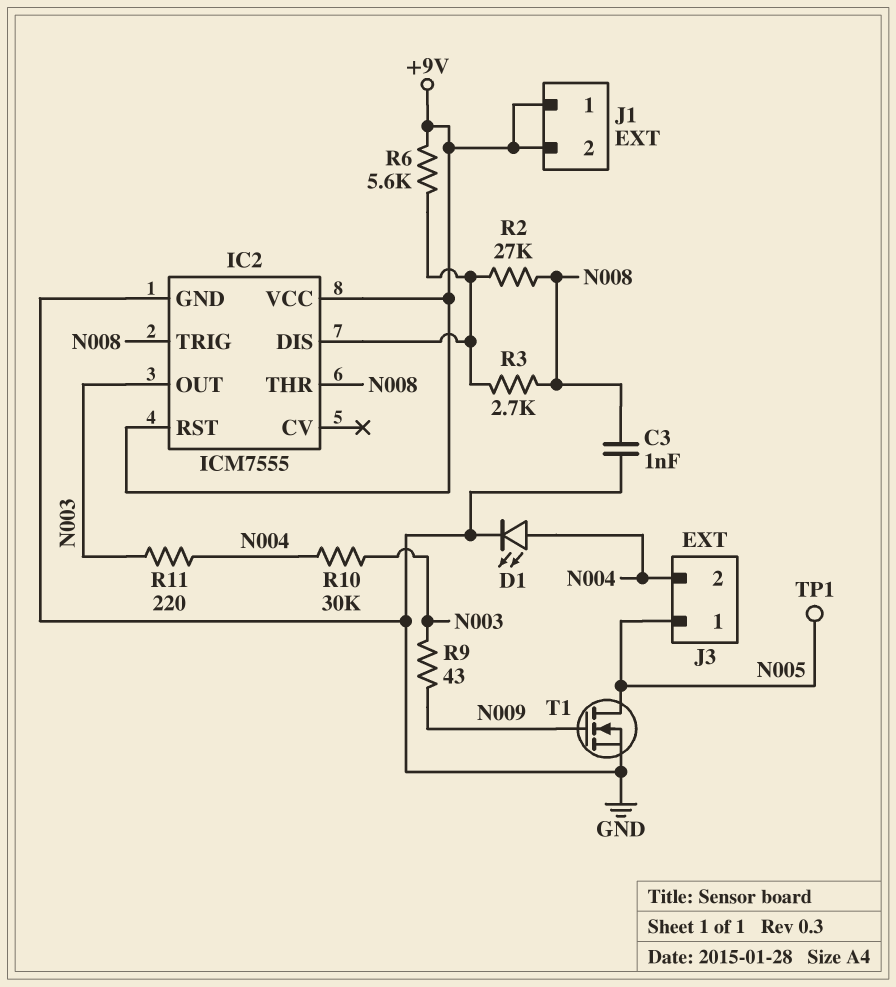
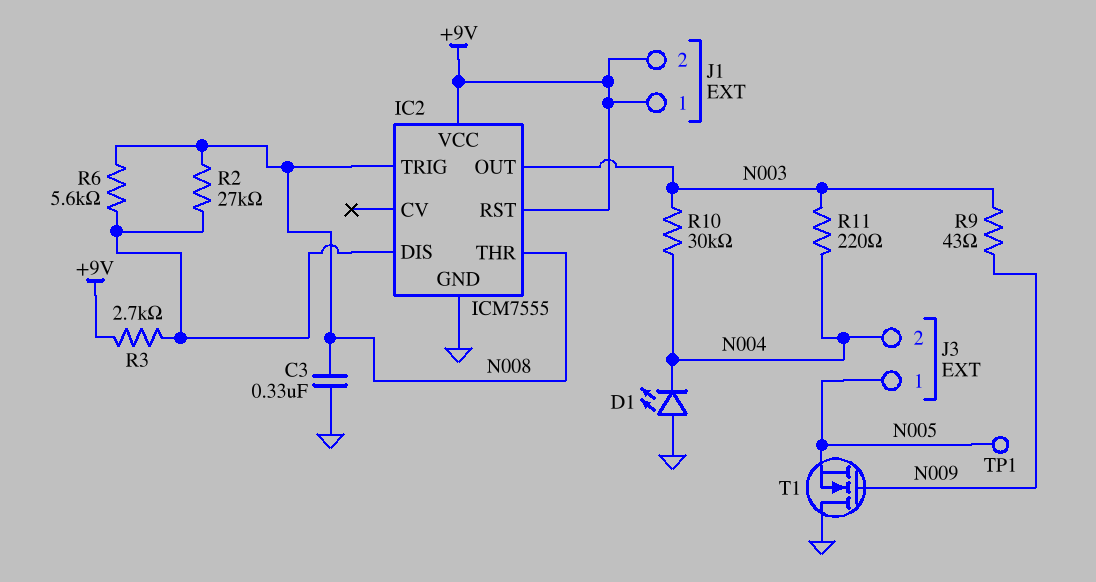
C3: 1nF (GND, N008) -> 330nF (GND, N008)
D1: LED (A N004, K GND) -> LED (A GND, K N004)
R3: 2.7k (IC2/DIS, N008) -> 2.7k (+9V, IC2/DIS)
R6: 5.6k (+9V, IC2/DIS) -> 5.6k (IC2/DIS, N008)
T1: NMOS (G N009, D N005, S GND) -> NMOS (G N009, D GND, S N005)

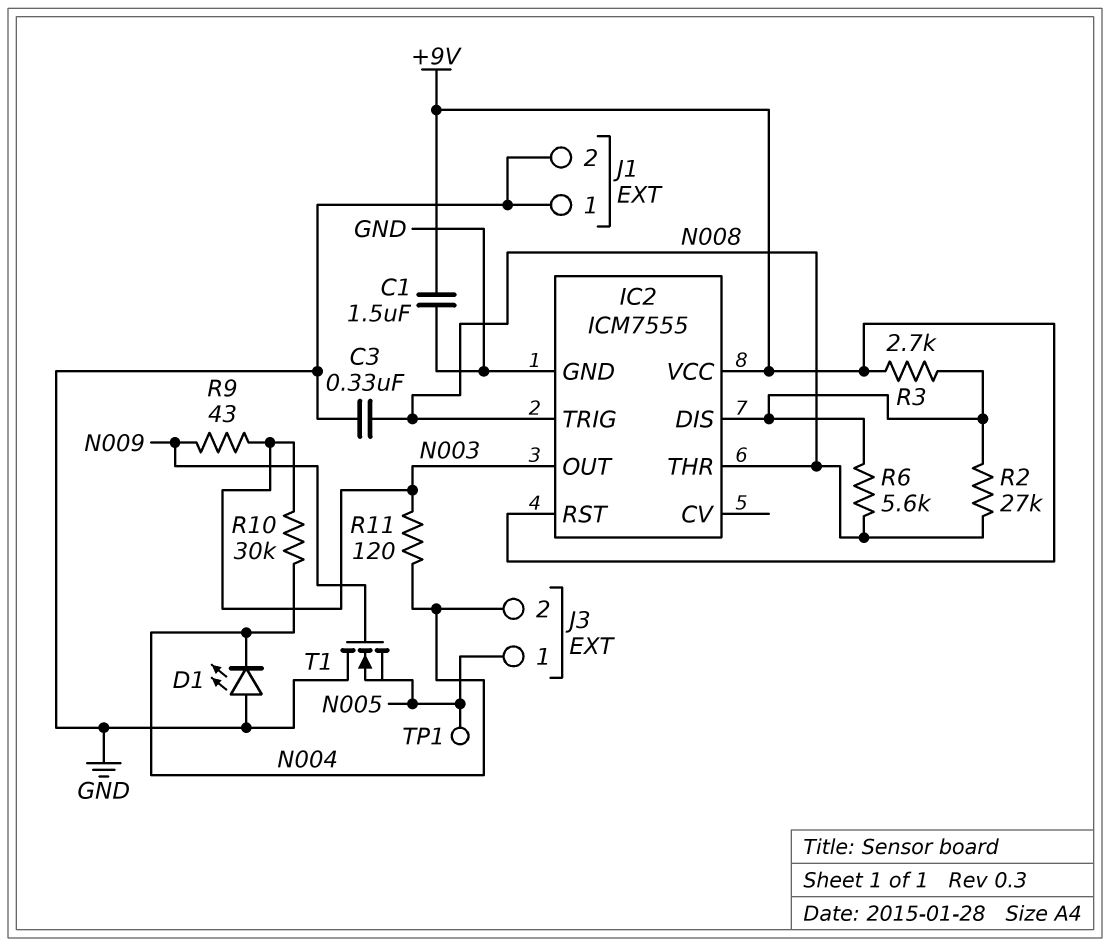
C1: none -> 1.5uF (+9V, GND)
J1 pin 1: +9V -> GND
J1 pin 2: +9V -> GND
R11: 220 (N003, N004) -> 120 (N003, N004)

